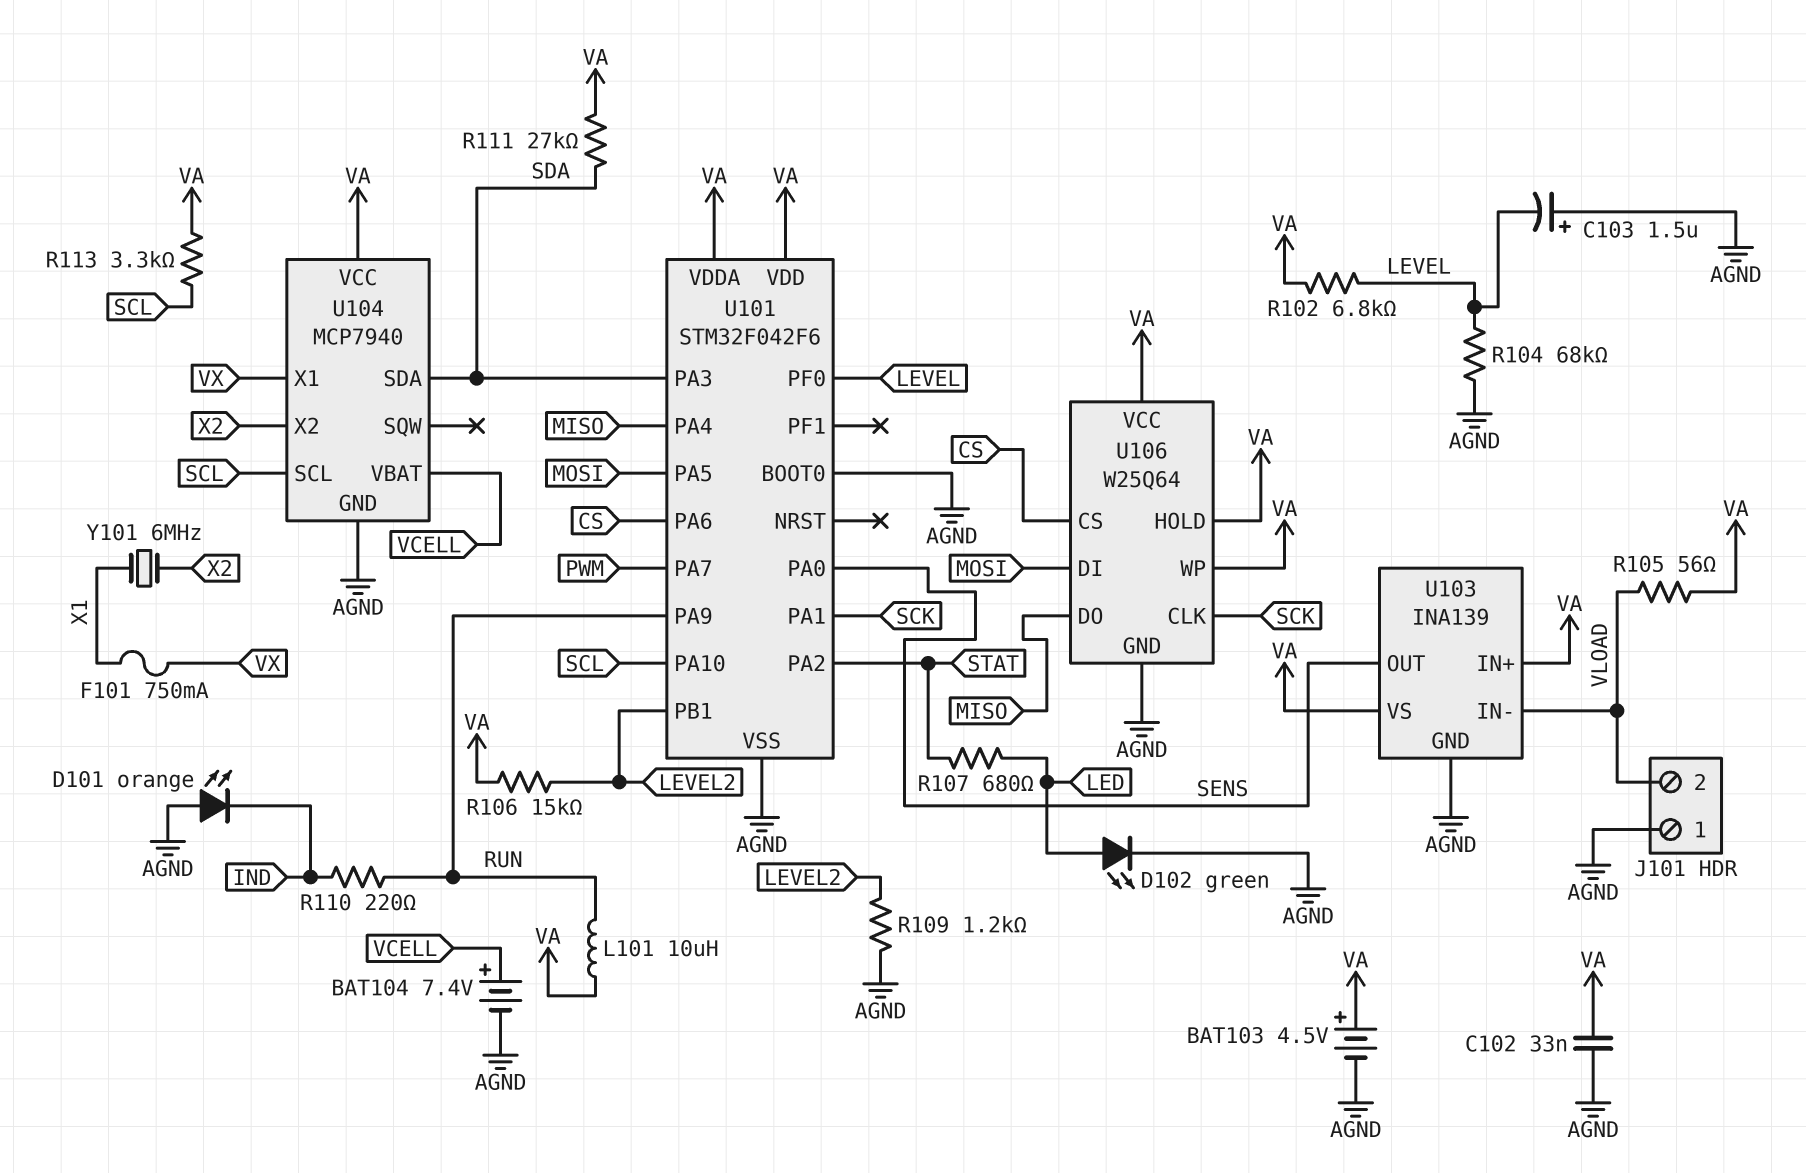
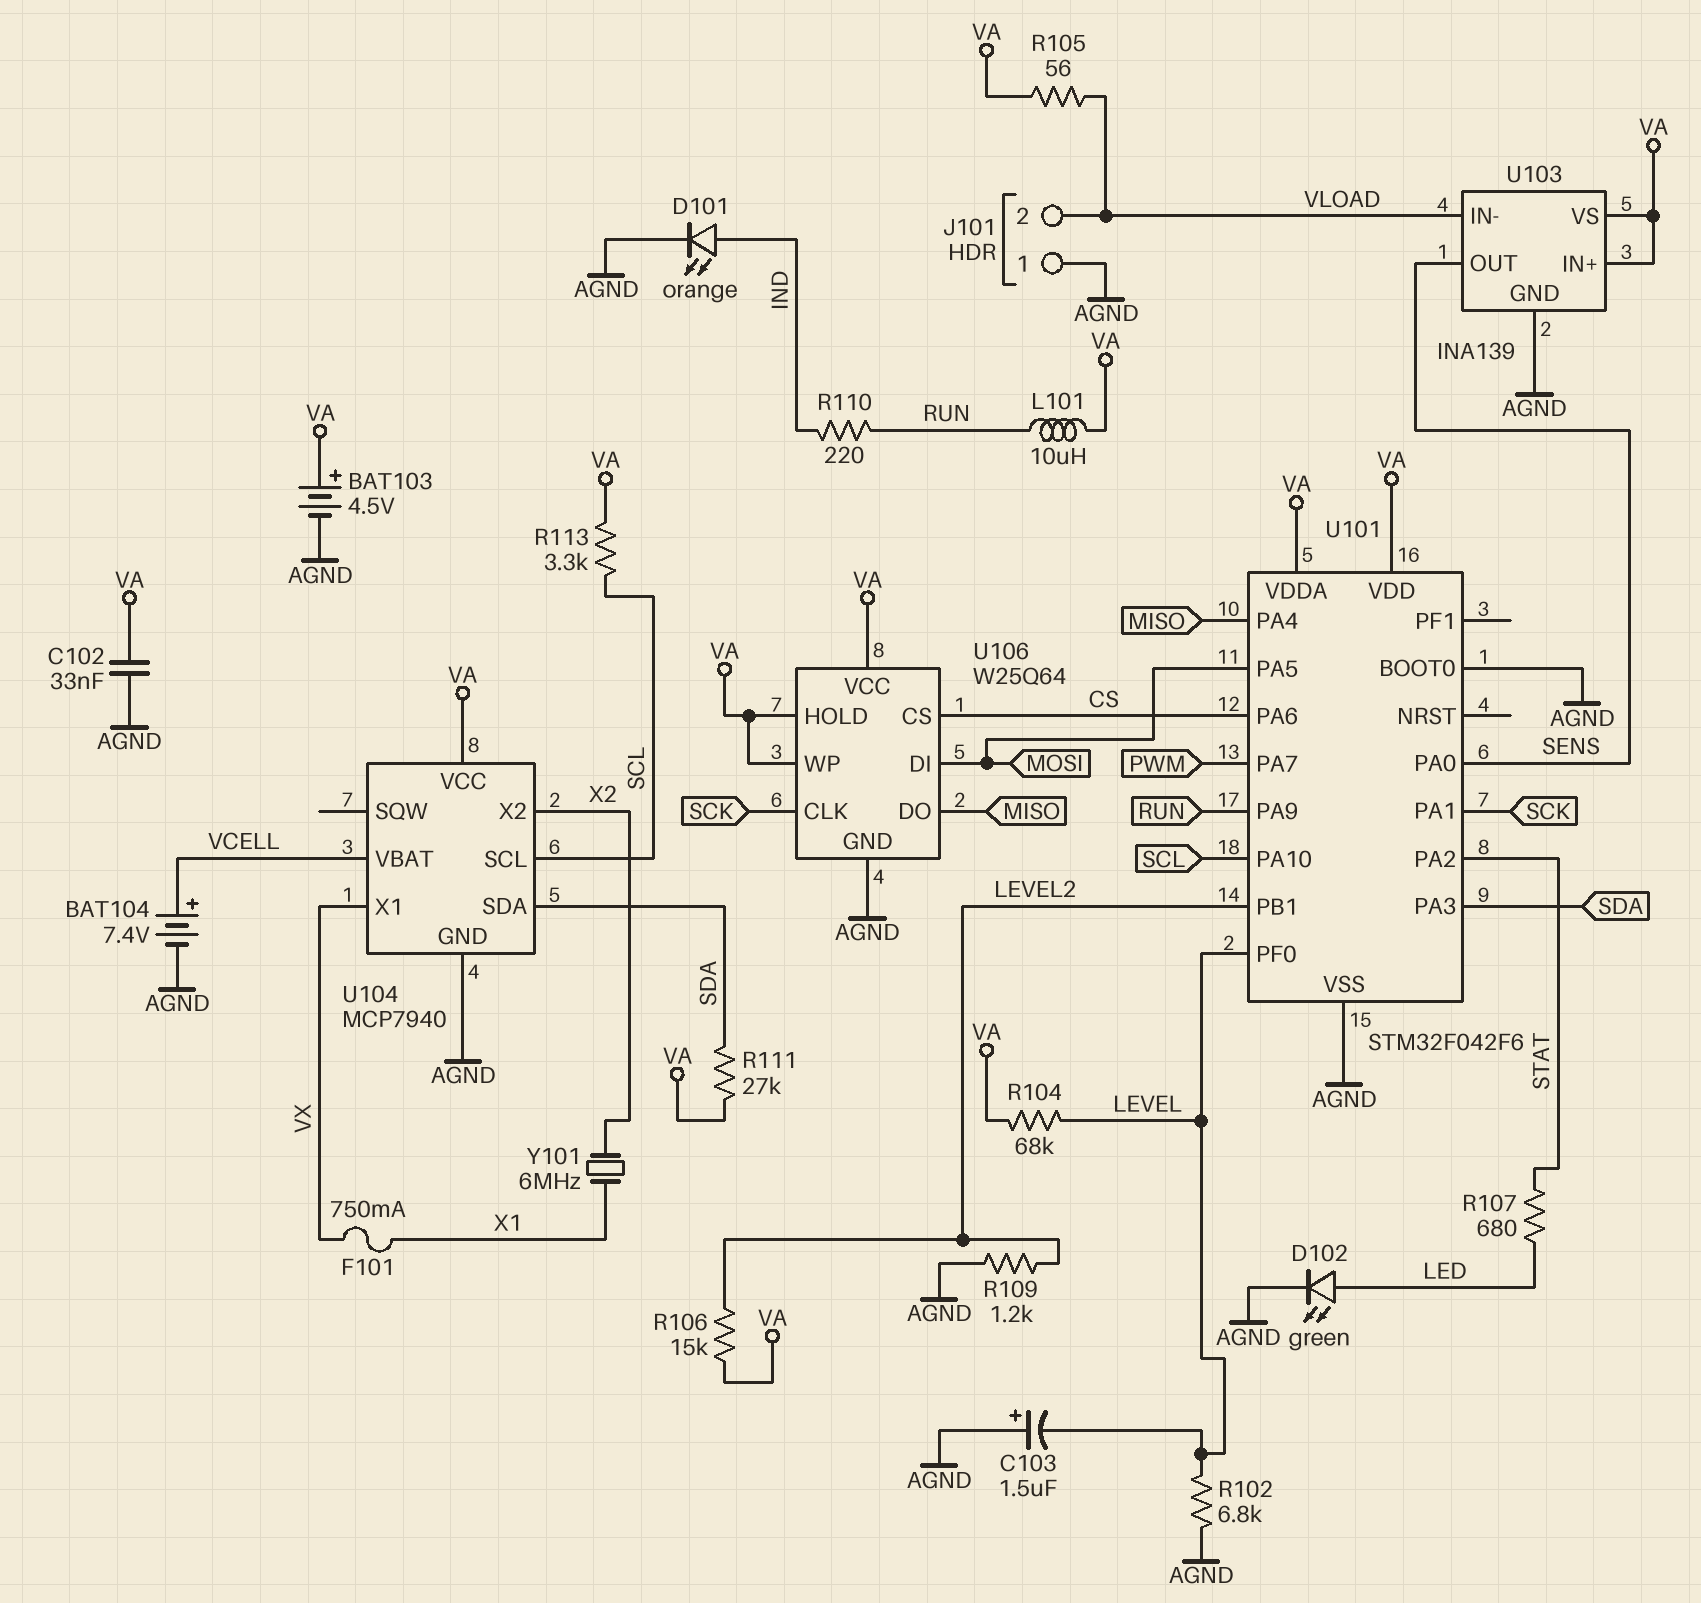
D101: LED orange (A AGND, K IND) -> LED orange (A IND, K AGND)
R102: 6.8k (LEVEL, VA) -> 6.8k (AGND, LEVEL)
R104: 68k (AGND, LEVEL) -> 68k (LEVEL, VA)

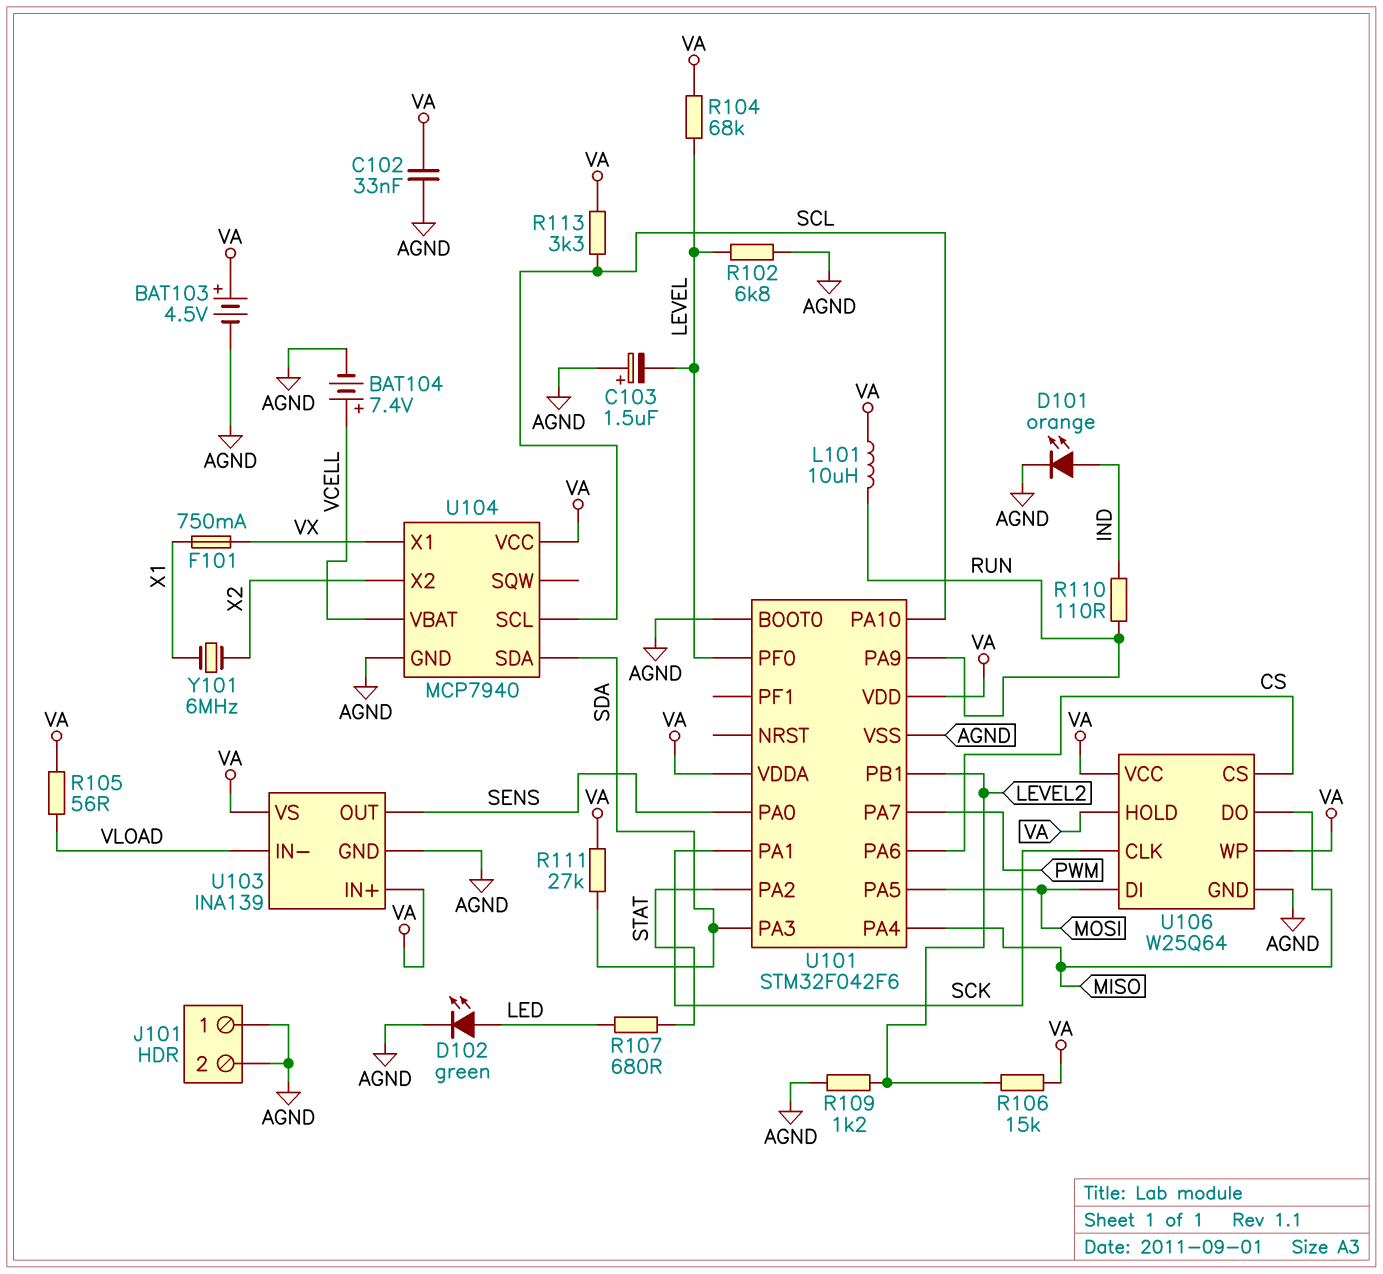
J101 pin 2: VLOAD -> AGND
R110: 220 (IND, RUN) -> 110 (IND, RUN)

